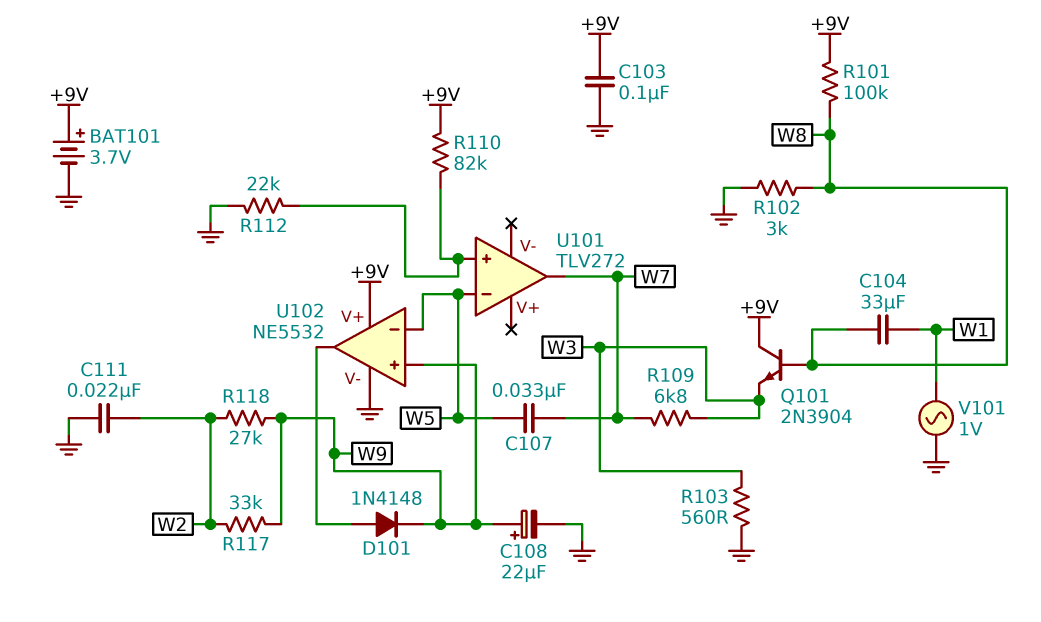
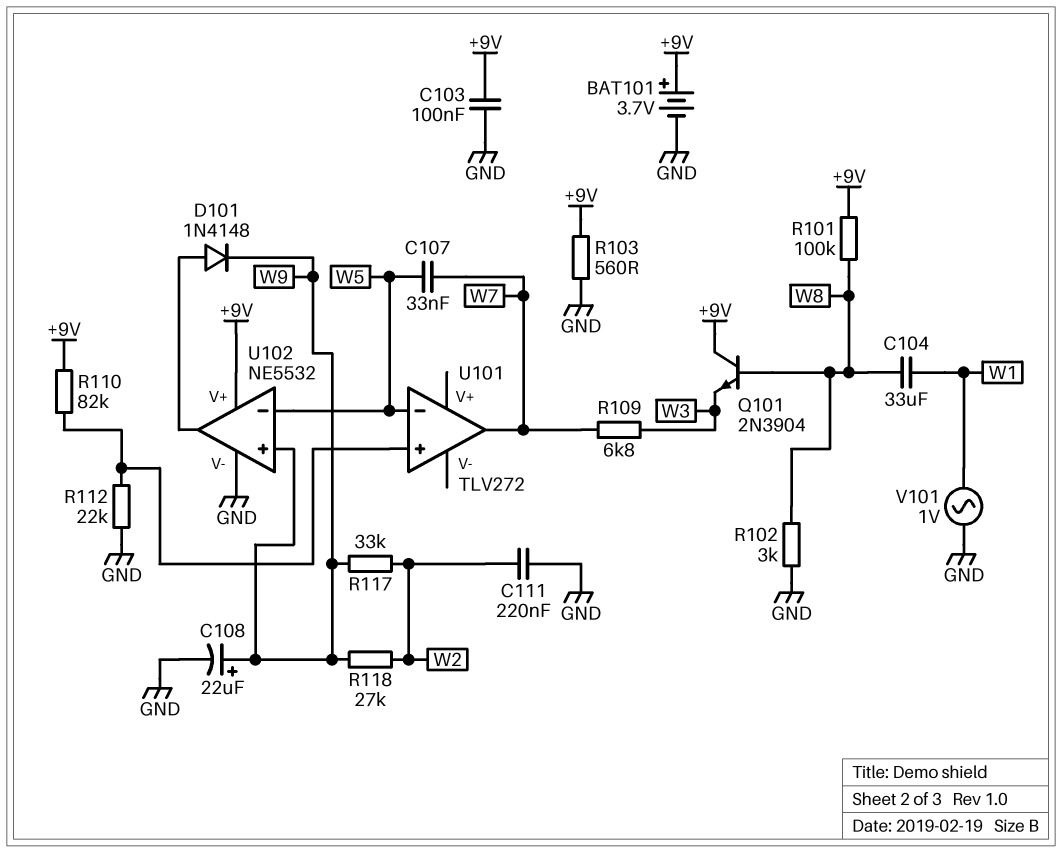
C111: 22nF (GND, W2) -> 220nF (GND, W2)
R103: 560 (GND, W3) -> 560 (+9V, GND)

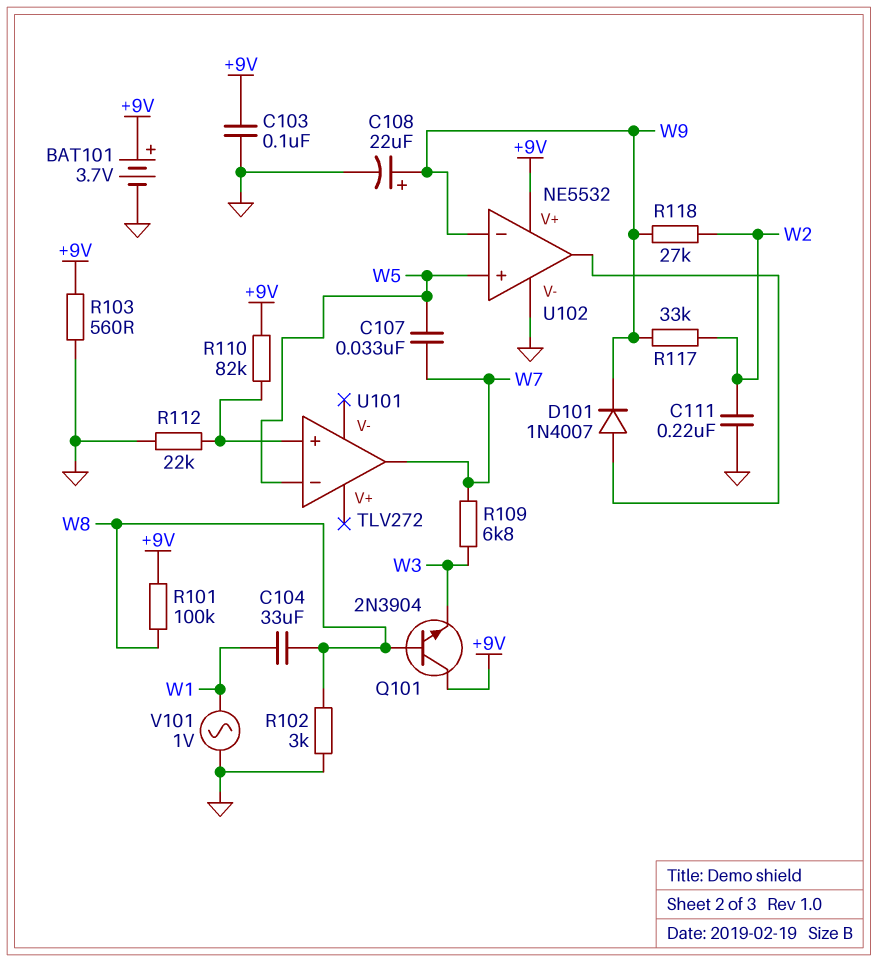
D101: diode 1N4148 (A U102/out, K W9) -> diode 1N4007 (A U102/out, K W9)
U102 pin in+: W9 -> W5
U102 pin in-: W5 -> W9

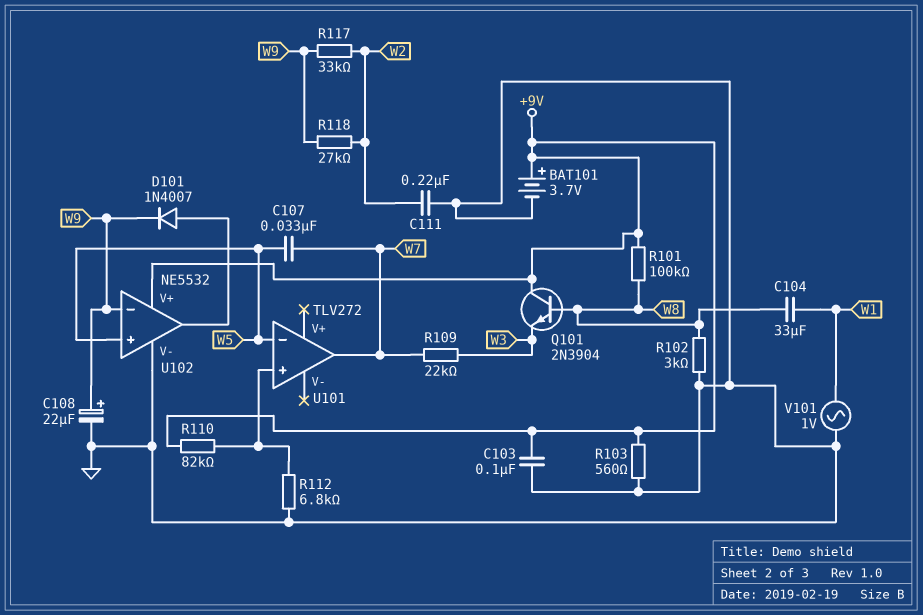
R109: 6.8k (W3, W7) -> 22k (W3, W7)
R112: 22k (GND, U101/in+) -> 6.8k (GND, U101/in+)

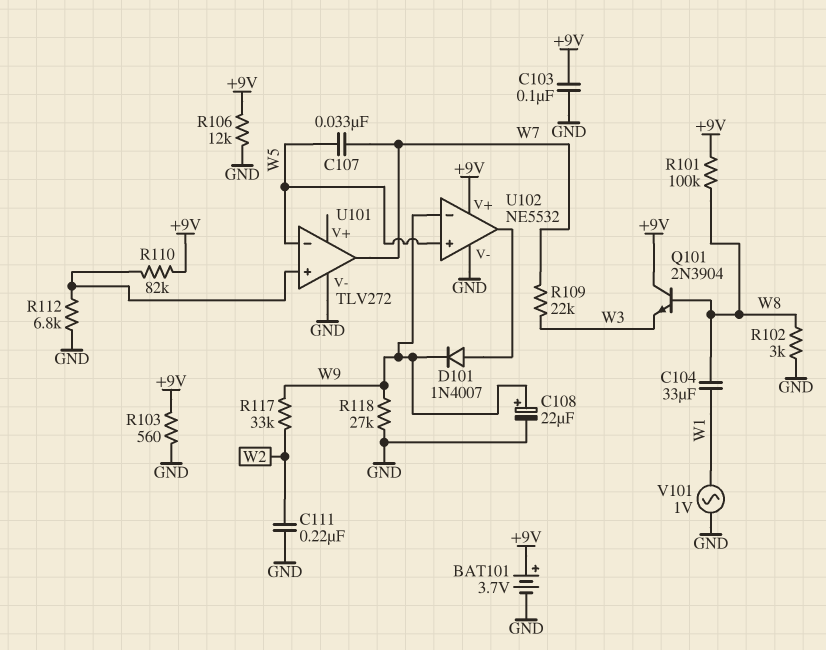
R106: none -> 12k (+9V, GND)
R118: 27k (W2, W9) -> 27k (GND, W9)
U101 pin V-: none -> GND

